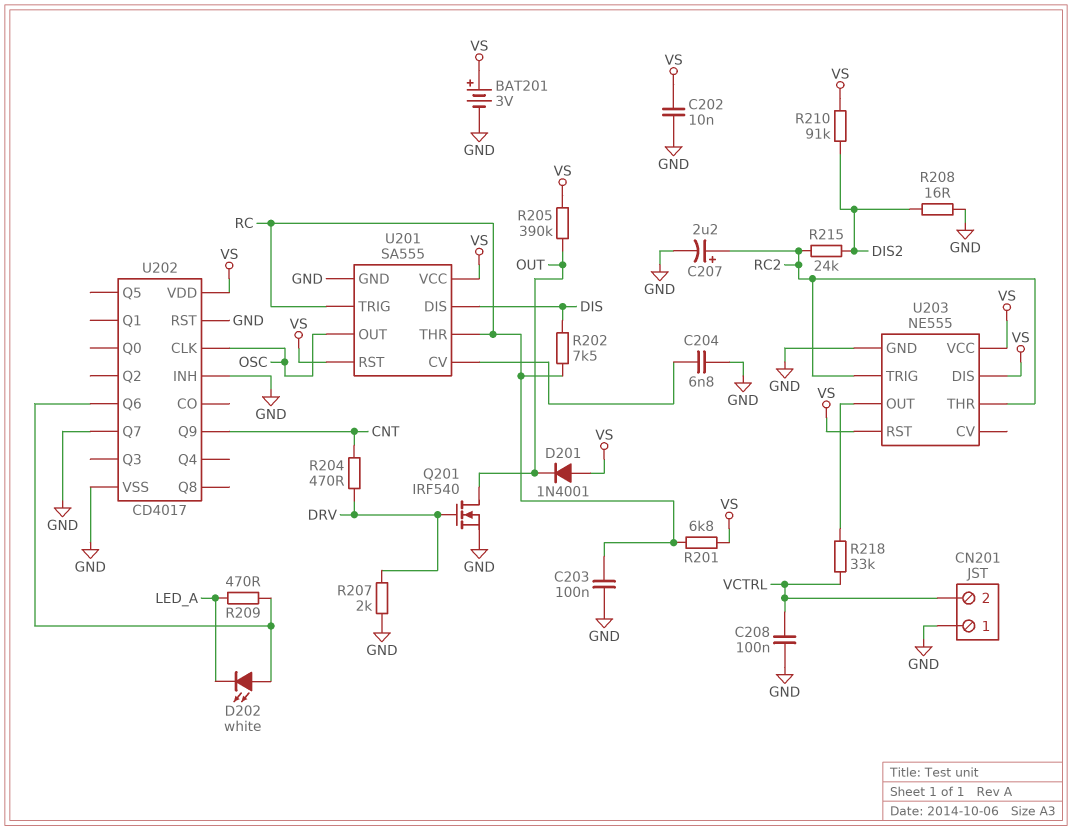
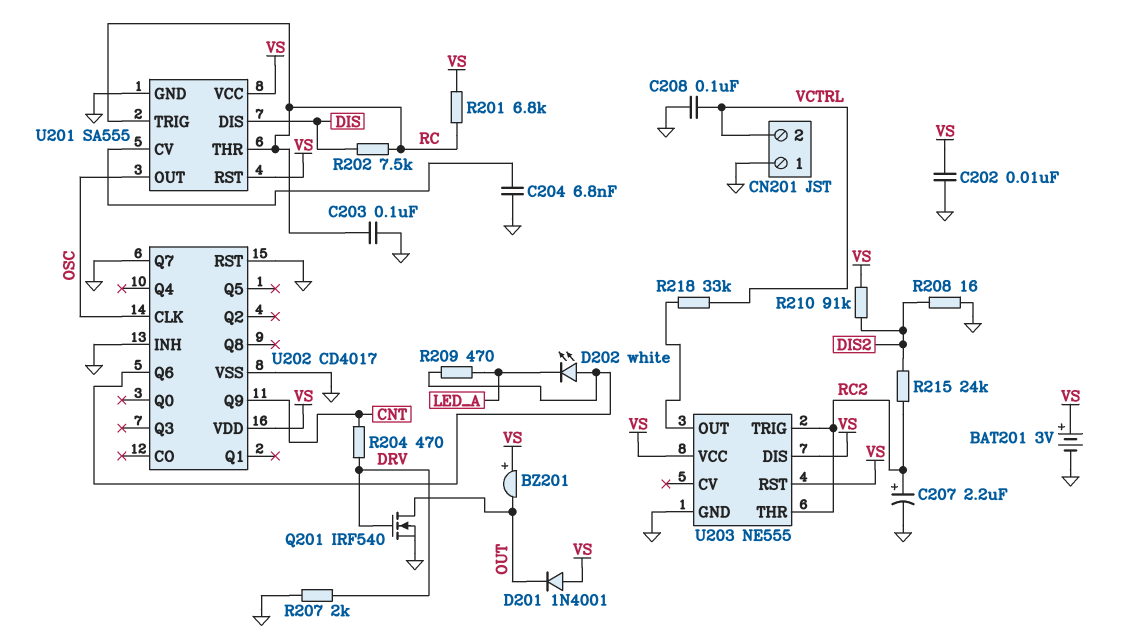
BZ201: none -> buzzer (plus VS, minus OUT)
R205: 390k (OUT, VS) -> none

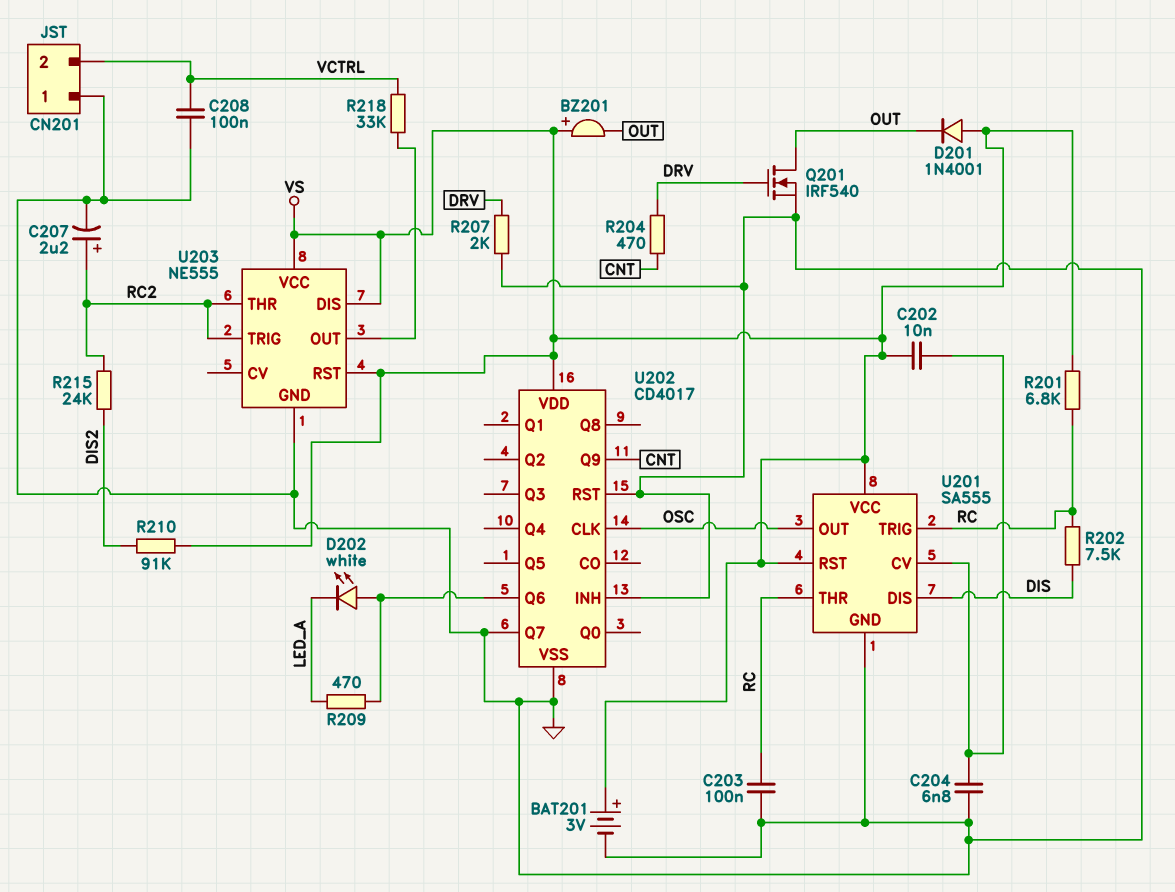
C202: 10nF (GND, VS) -> 10nF (U201/CV, VS)
R208: 16 (DIS2, GND) -> none

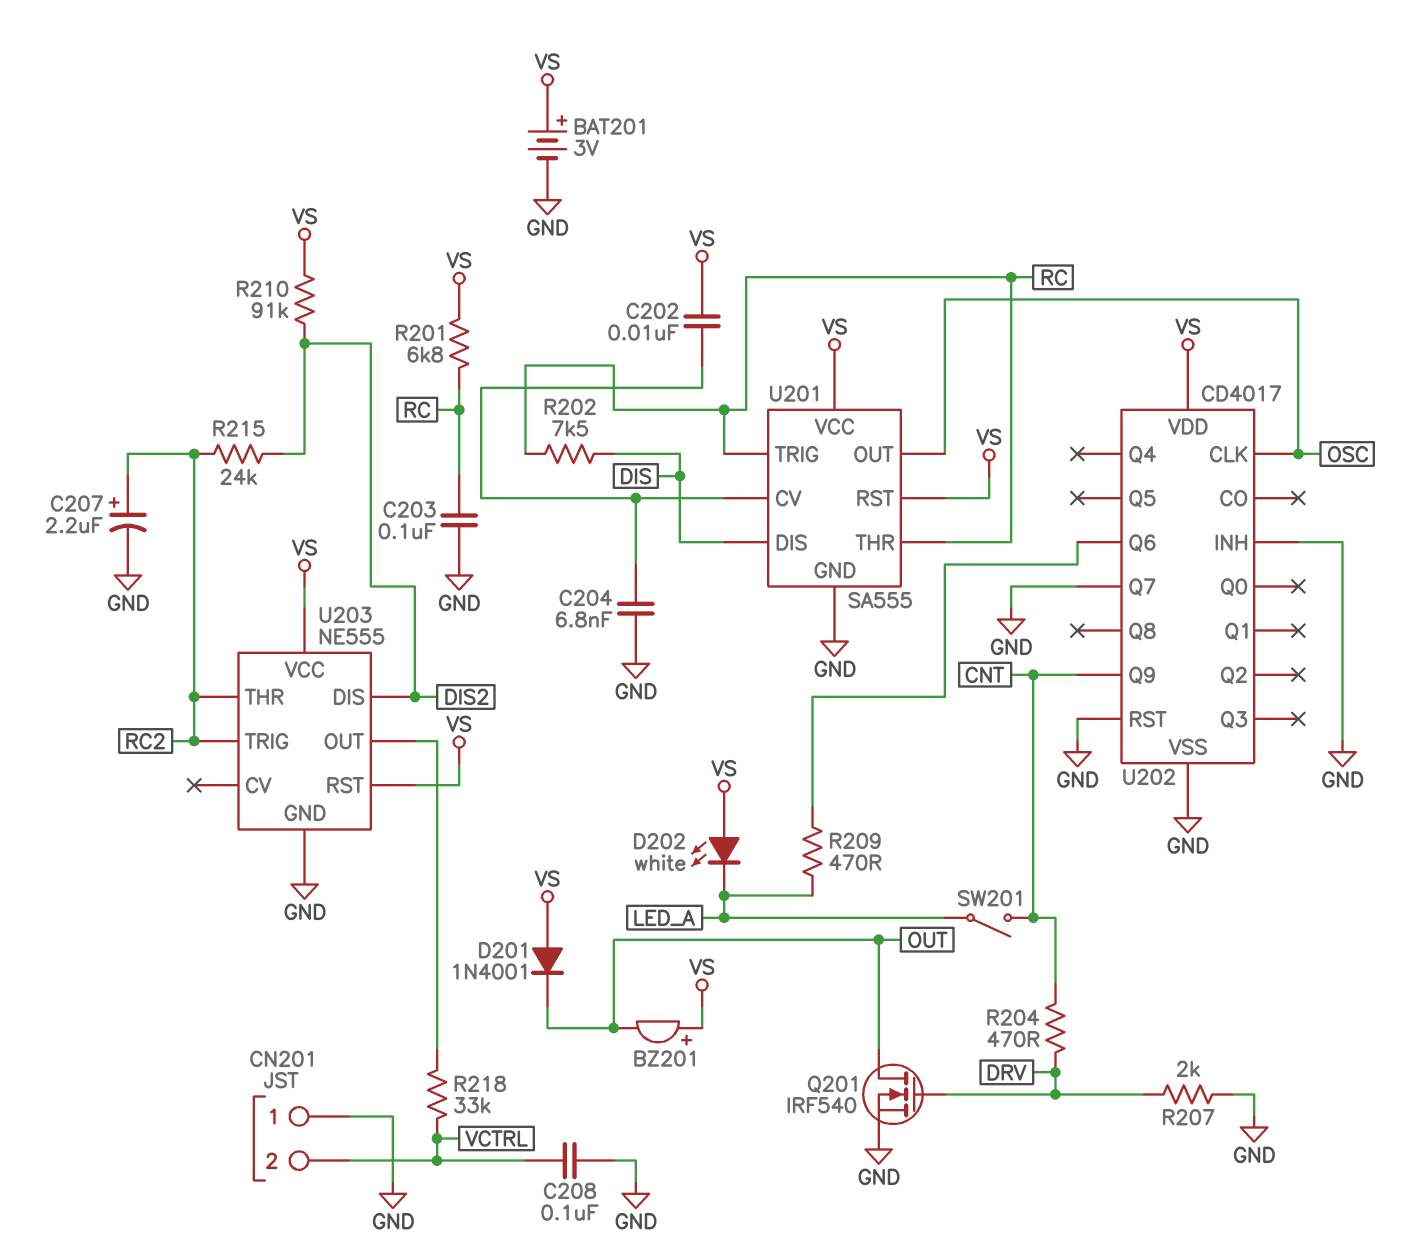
D202: LED white (A U202/Q6, K LED_A) -> LED white (A VS, K LED_A)
SW201: none -> switch (CNT, LED_A)
U203 pin DIS: VS -> DIS2

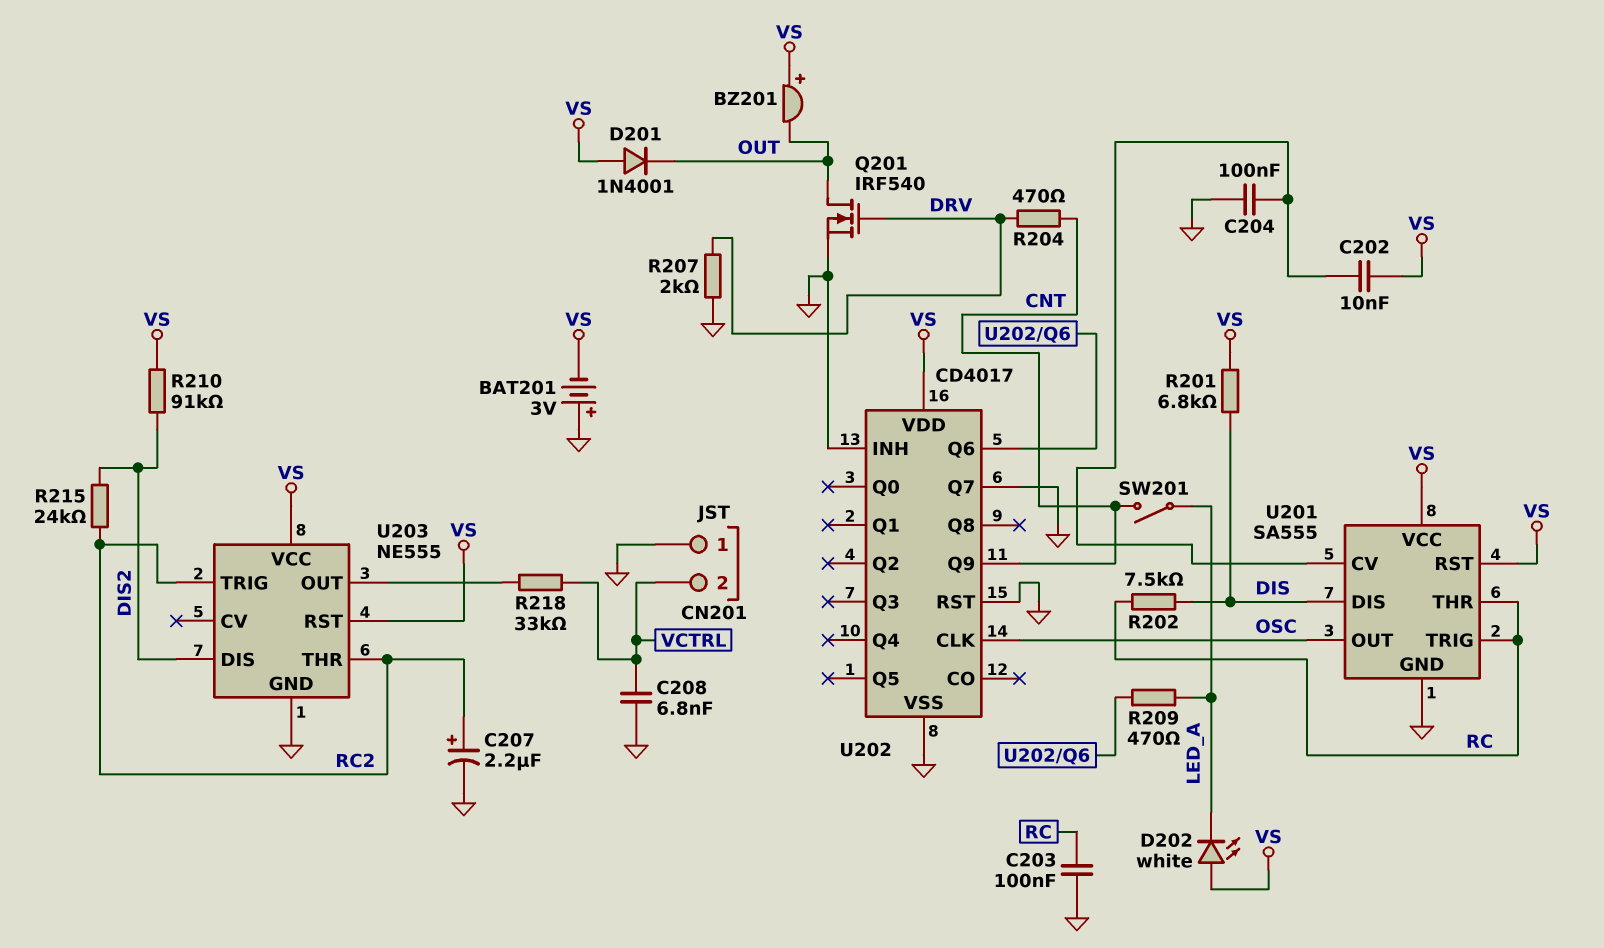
BAT201: 3V (plus VS, minus GND) -> 3V (plus GND, minus VS)
C204: 6.8nF (GND, U201/CV) -> 100nF (GND, U201/CV)
C208: 100nF (GND, VCTRL) -> 6.8nF (GND, VCTRL)
R201: 6.8k (RC, VS) -> 6.8k (DIS, VS)

